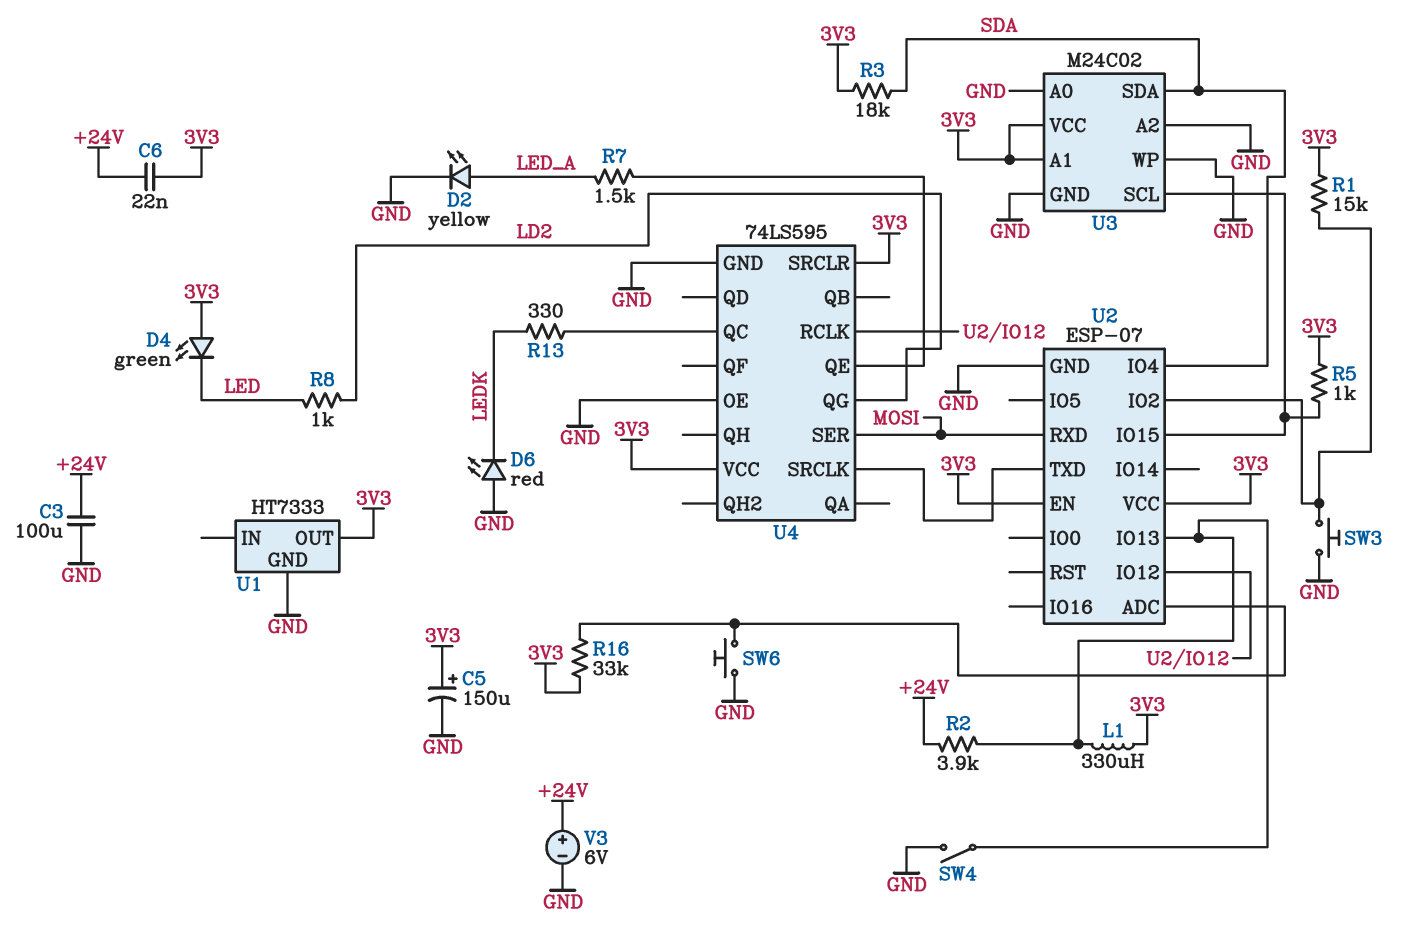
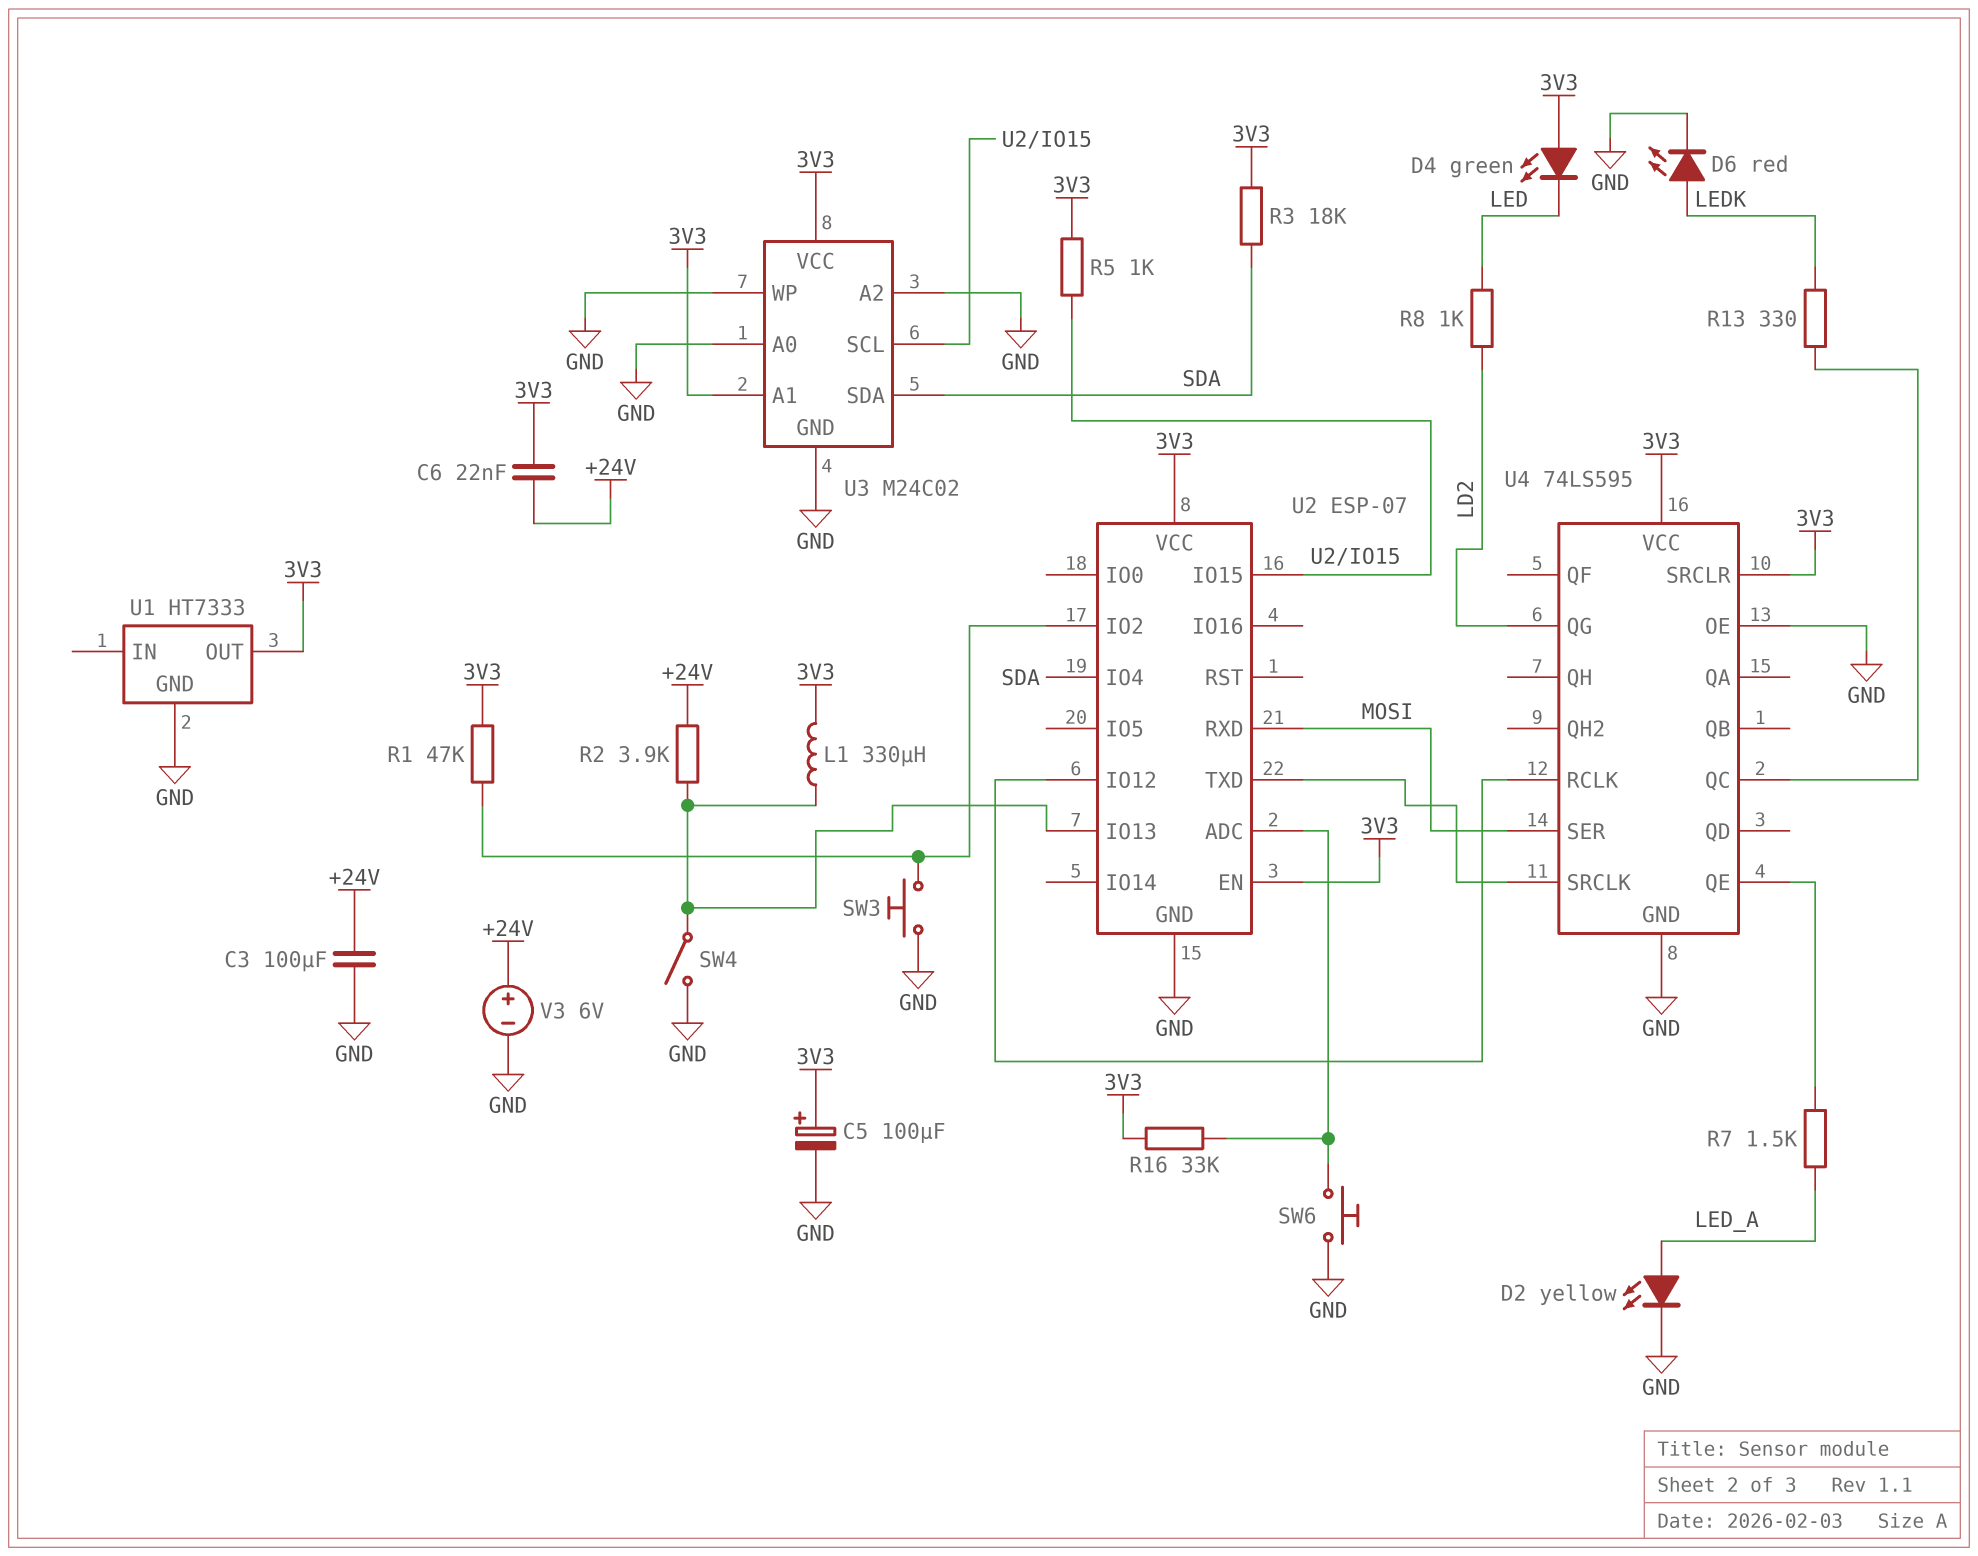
C5: 150uF (plus 3V3, minus GND) -> 100uF (plus 3V3, minus GND)
D6: LED red (A GND, K LEDK) -> LED red (A LEDK, K GND)
R1: 15k (3V3, U2/IO2) -> 47k (3V3, U2/IO2)

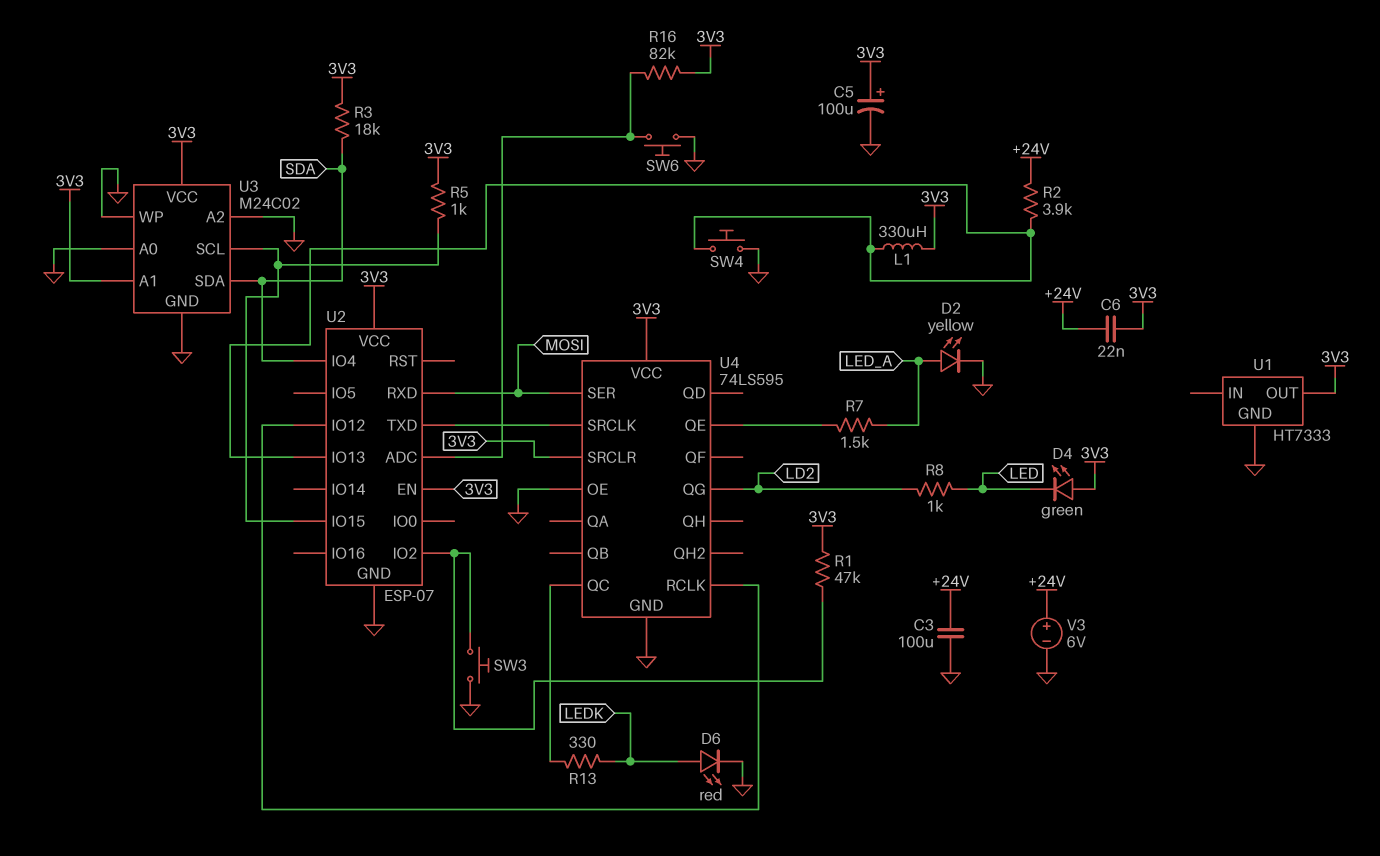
R16: 33k (3V3, U2/ADC) -> 82k (3V3, U2/ADC)
SW4: switch (GND, U2/IO13) -> button (GND, U2/IO13)

